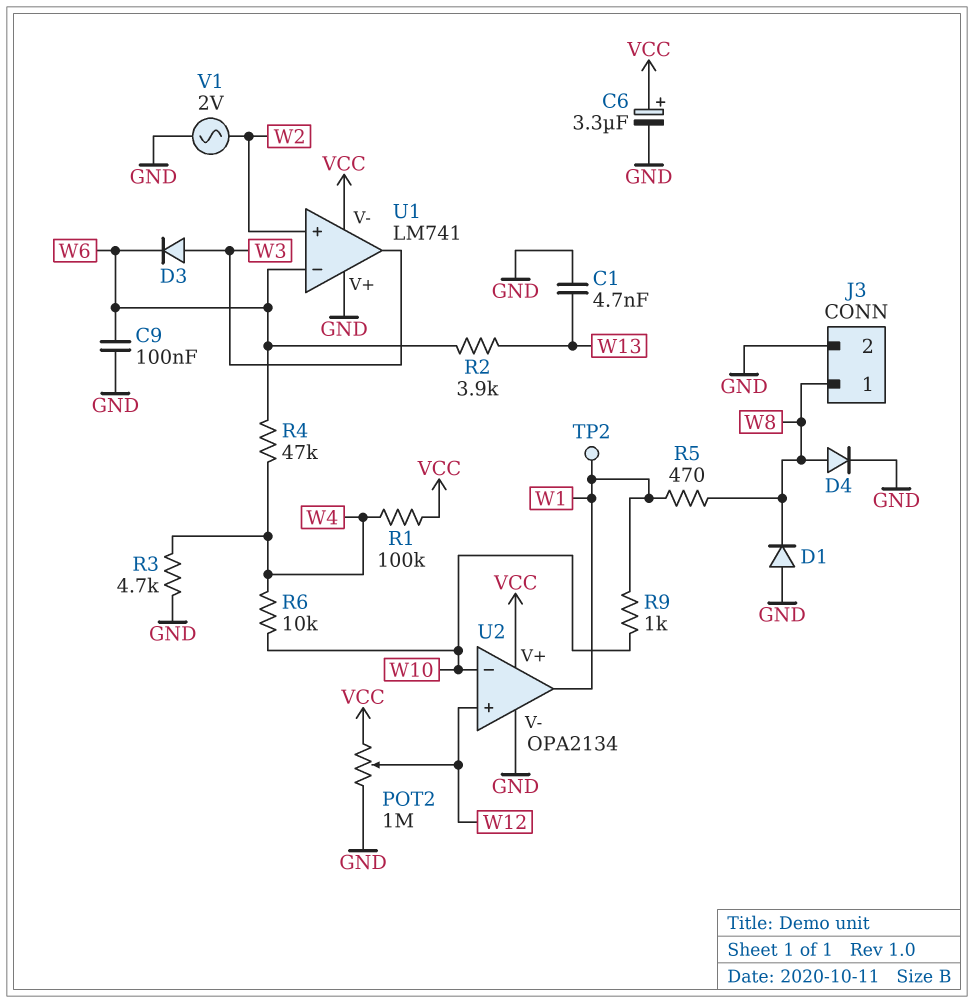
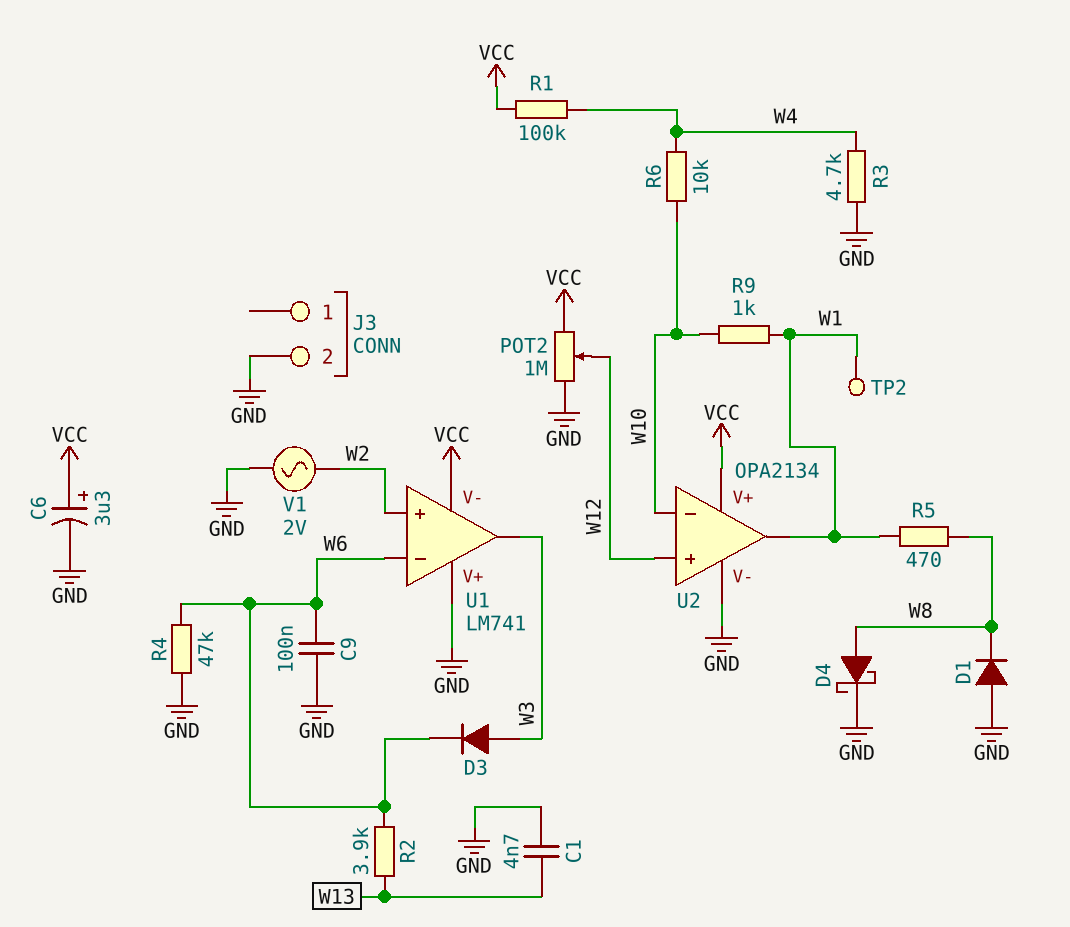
D4: diode (A W8, K GND) -> schottky (A W8, K GND)
J3 pin 1: W8 -> none
R4: 47k (W4, W6) -> 47k (GND, W6)

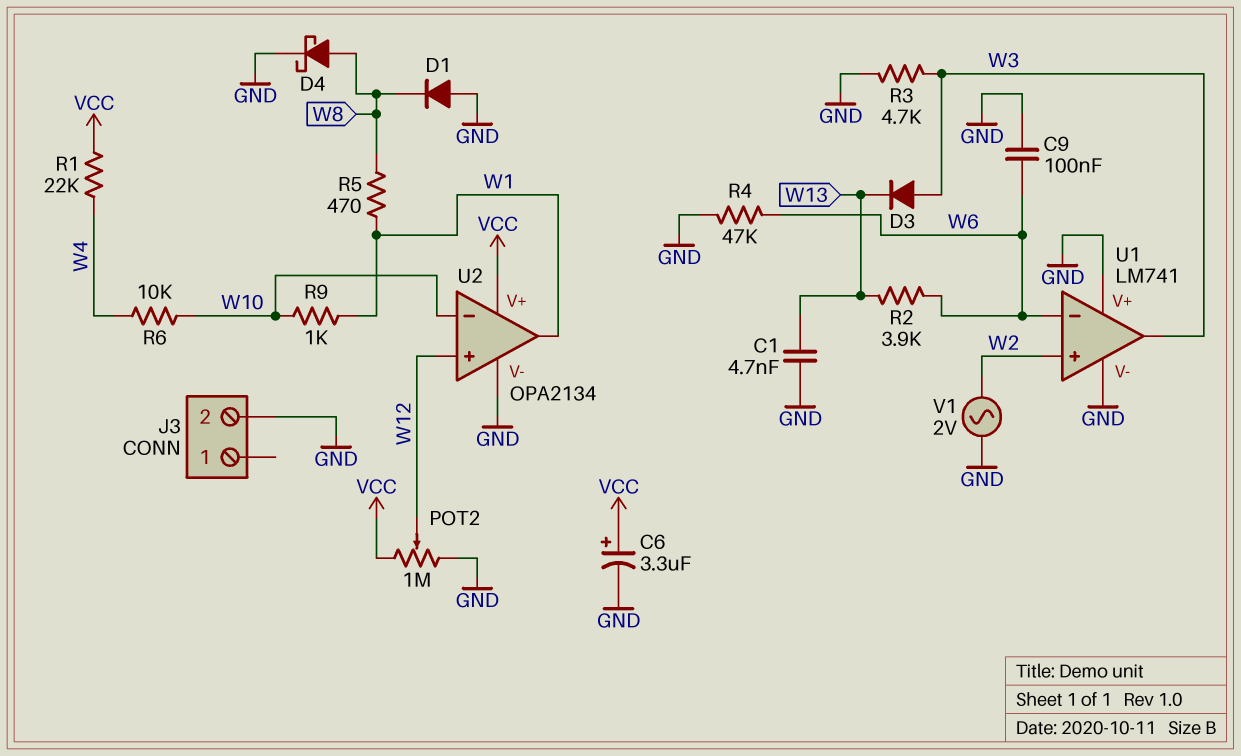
D3: diode (A W3, K W6) -> diode (A W3, K W13)
R1: 100k (VCC, W4) -> 22k (VCC, W4)
R3: 4.7k (GND, W4) -> 4.7k (GND, W3)
TP2: test point (W1) -> none
U1 pin V-: VCC -> GND

